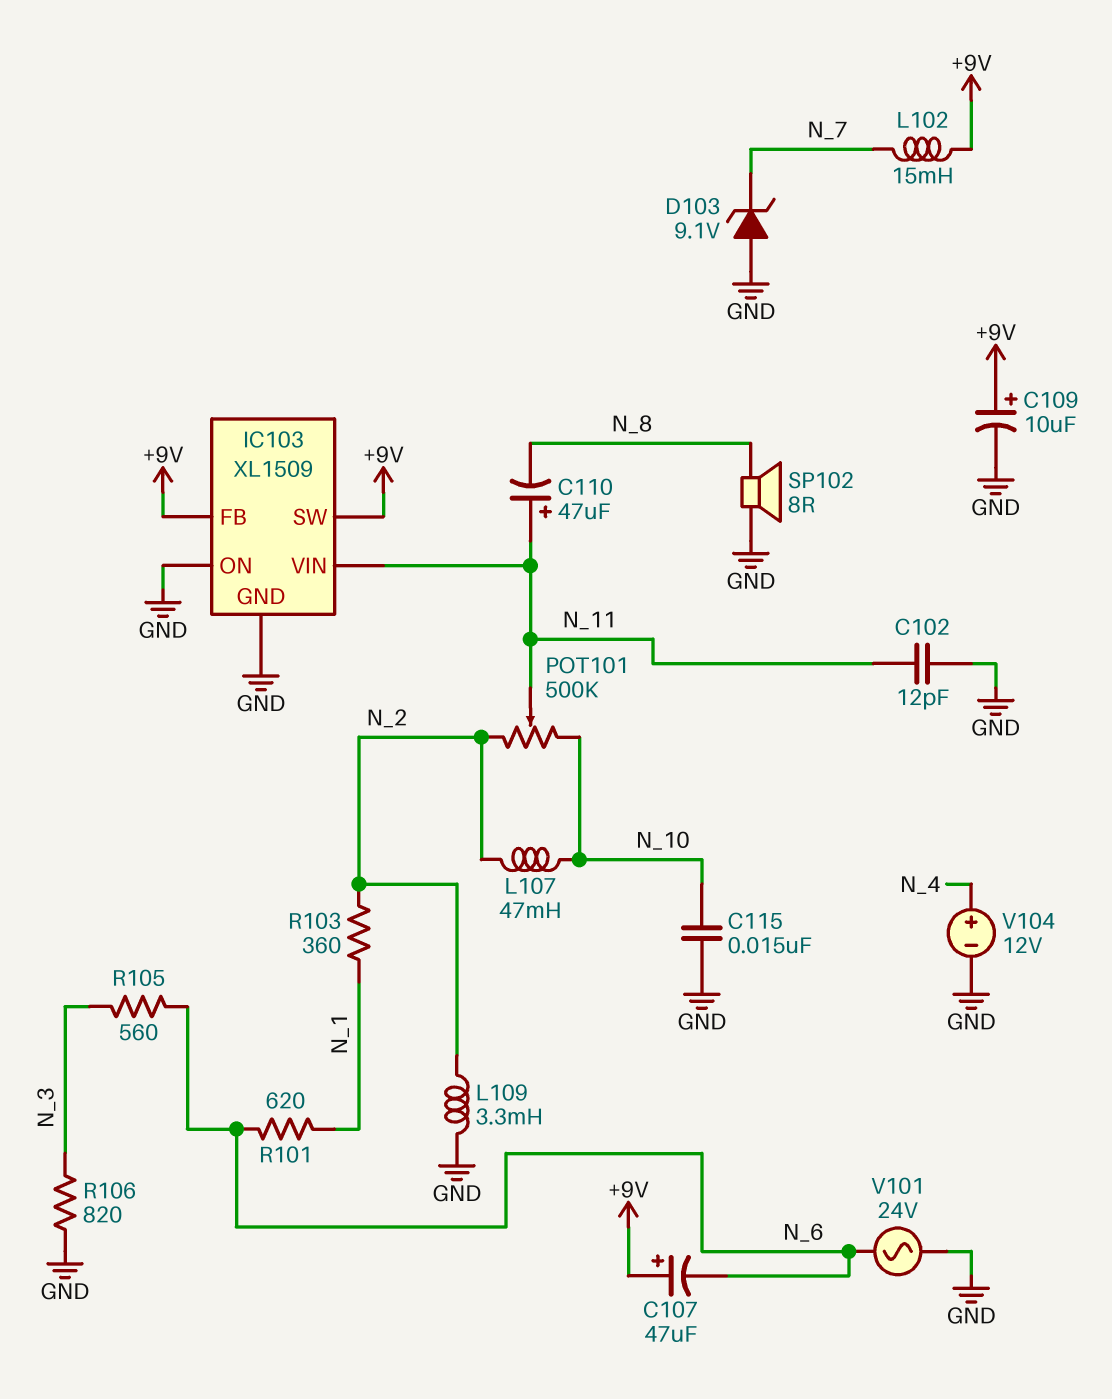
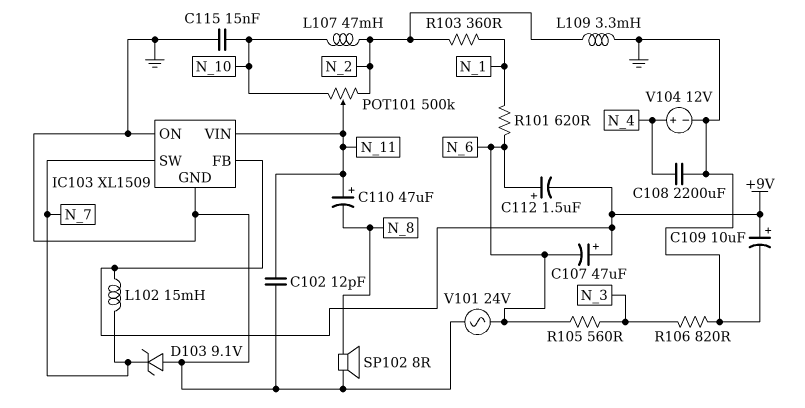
C108: none -> 2200uF (GND, N_4)
C112: none -> 1.5uF (plus N_6, minus +9V)
IC103 pin SW: +9V -> N_7

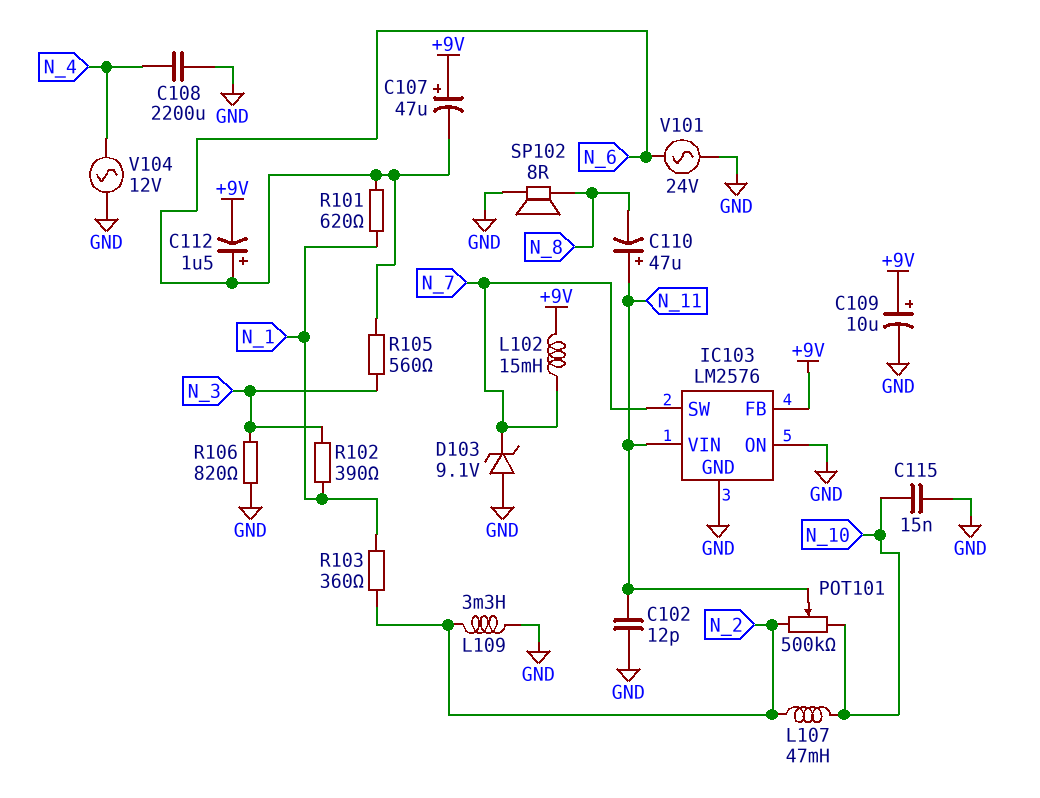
IC103: XL1509 -> LM2576
R102: none -> 390 (N_1, N_3)
V104: 12V (plus N_4, minus GND) -> AC 12V (GND, N_4)

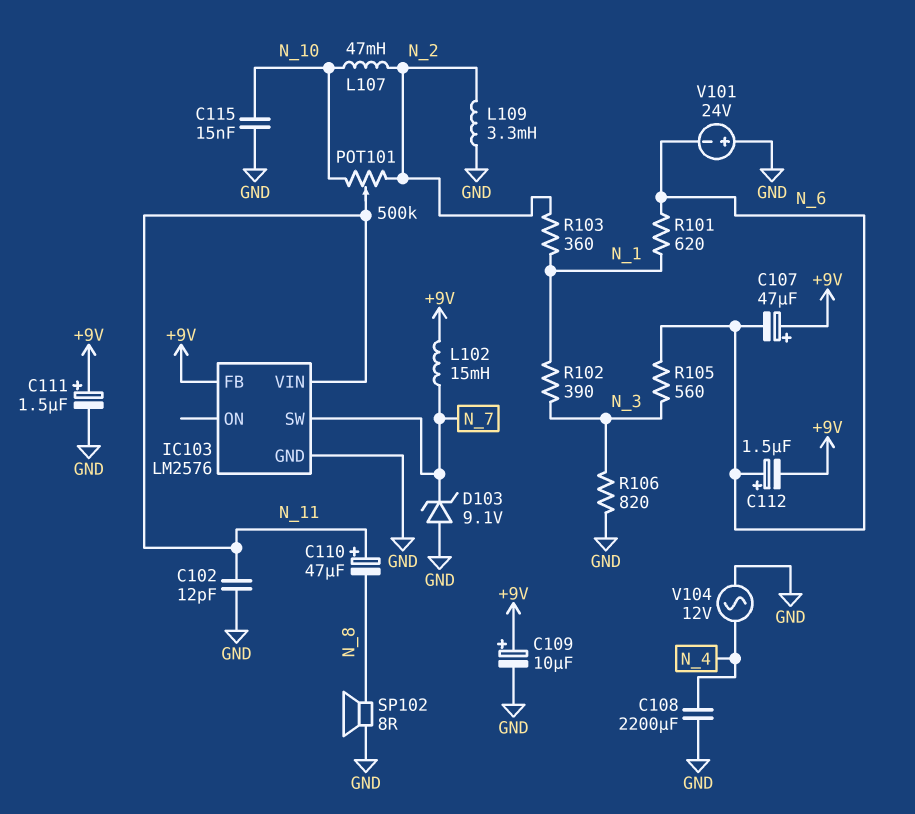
C111: none -> 1.5uF (plus +9V, minus GND)
IC103 pin ON: GND -> none
V101: AC 24V (GND, N_6) -> 24V (plus GND, minus N_6)

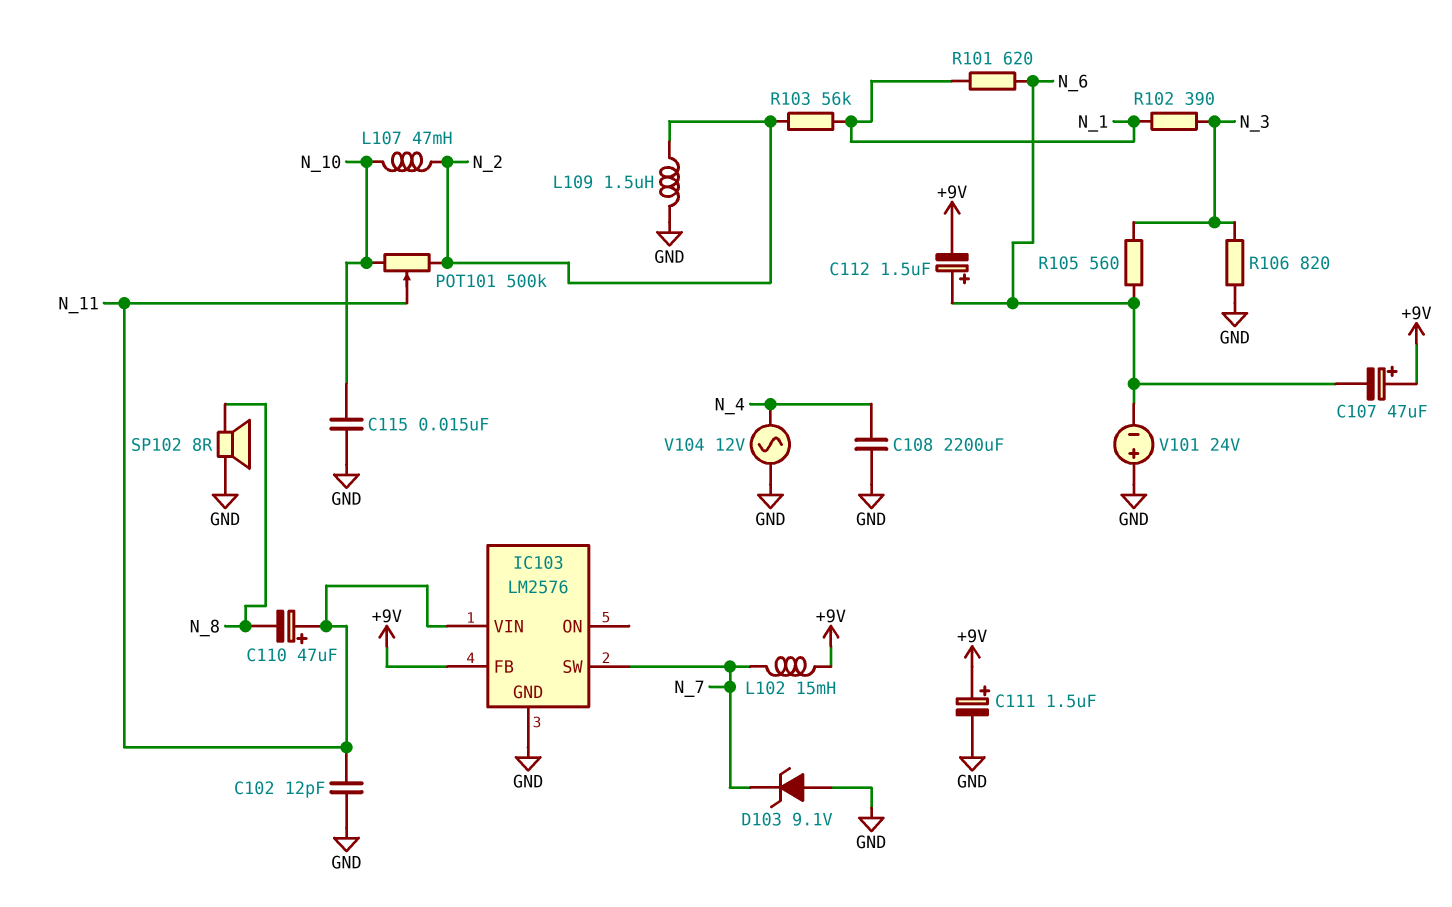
C109: 10uF (plus +9V, minus GND) -> none
L109: 3.3mH (GND, N_2) -> 1.5uH (GND, N_2)
R103: 360 (N_1, N_2) -> 56k (N_1, N_2)

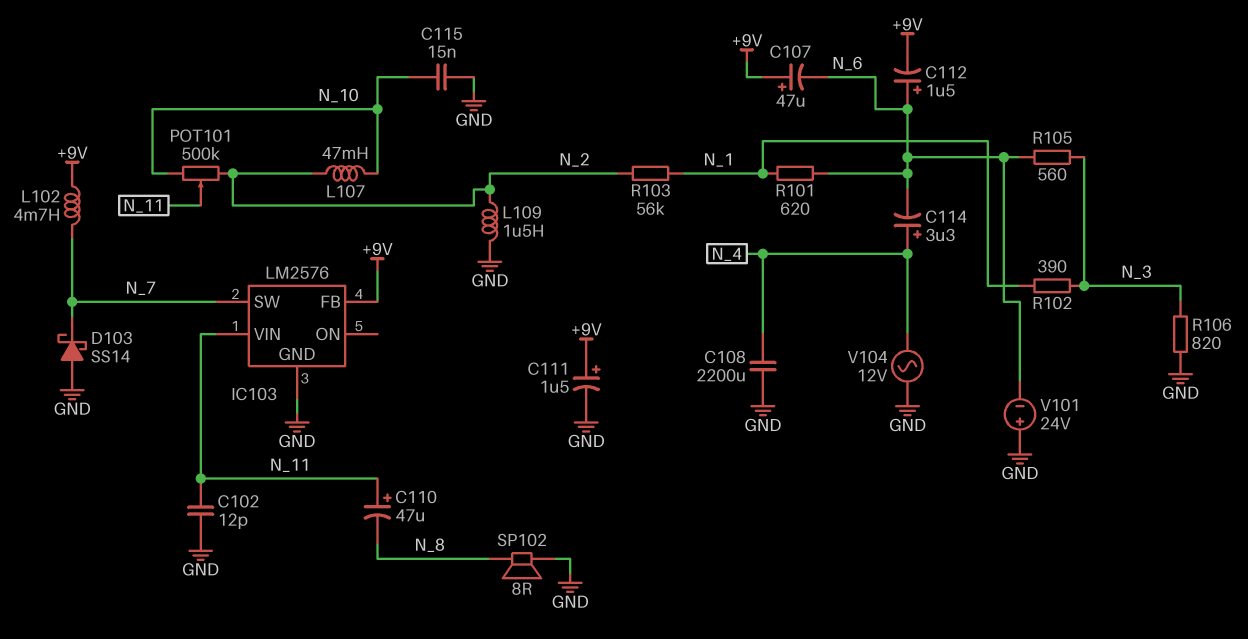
C114: none -> 3.3uF (plus N_4, minus N_6)
D103: zener 9.1V (A GND, K N_7) -> schottky SS14 (A GND, K N_7)
L102: 15mH (+9V, N_7) -> 4.7mH (+9V, N_7)

